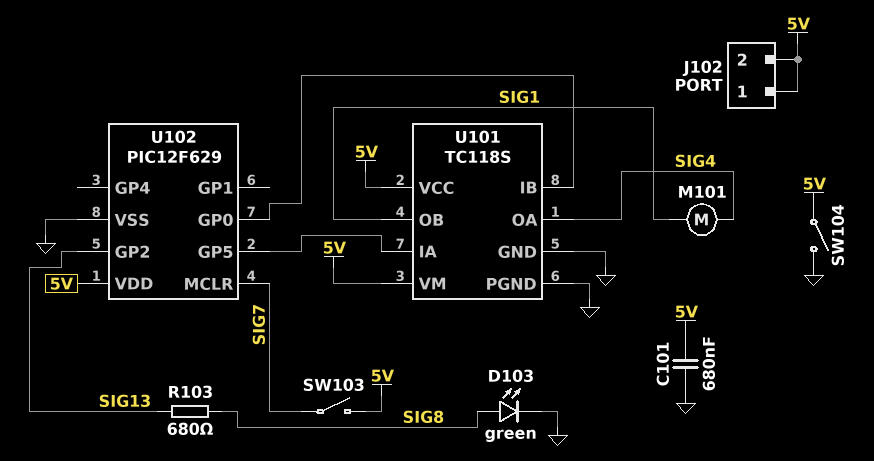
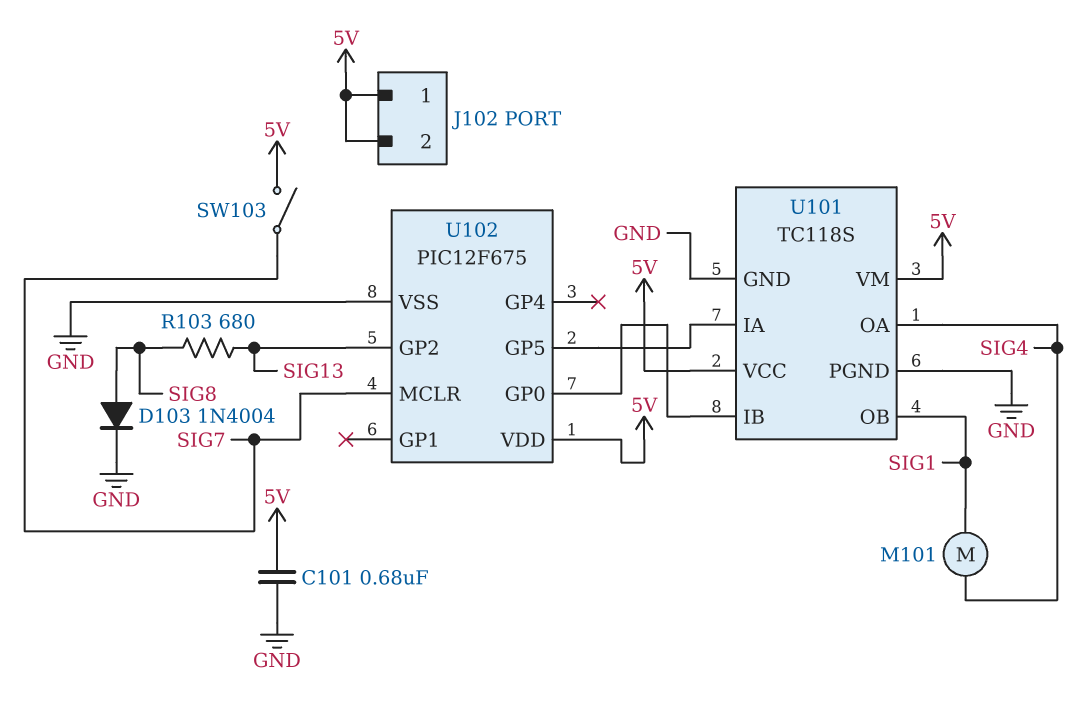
D103: LED green (A SIG8, K GND) -> diode 1N4004 (A SIG8, K GND)
SW104: switch (5V, GND) -> none
U102: PIC12F629 -> PIC12F675

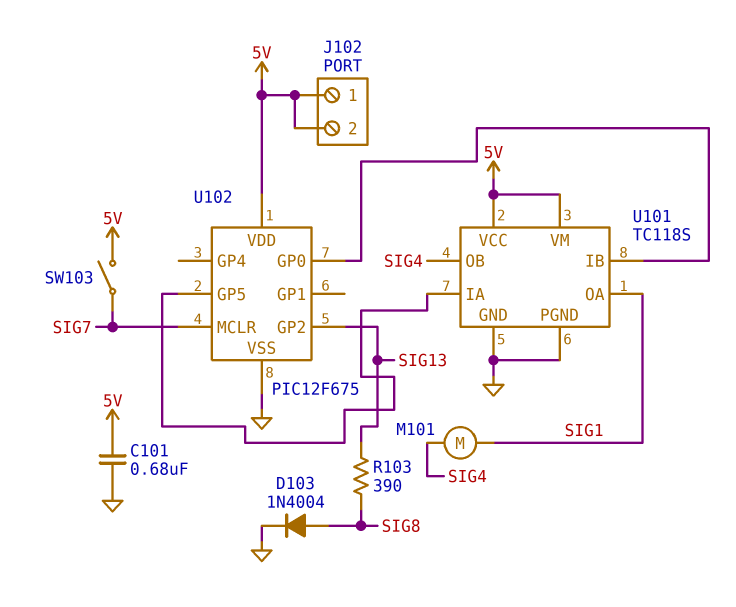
R103: 680 (SIG8, SIG13) -> 390 (SIG8, SIG13)
U101 pin OA: SIG4 -> SIG1
U101 pin OB: SIG1 -> SIG4

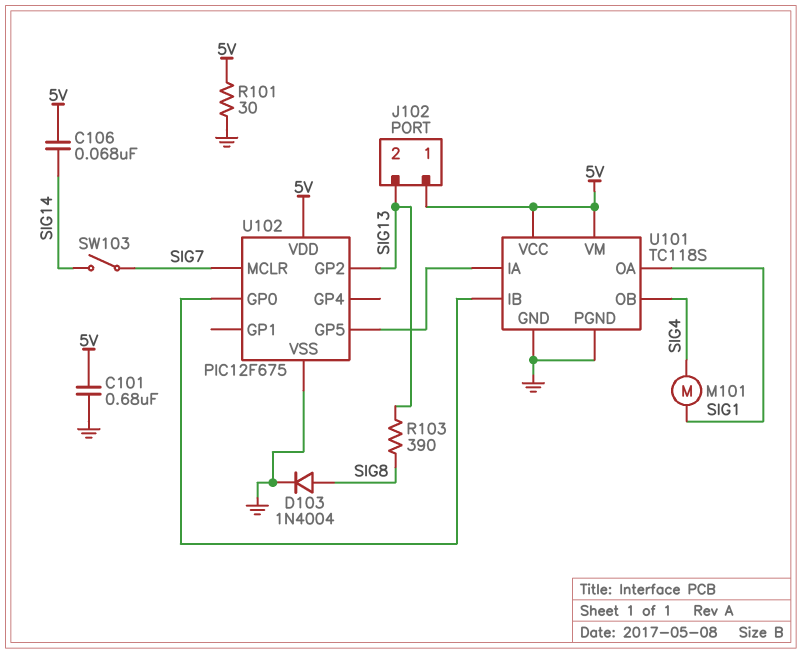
C106: none -> 68nF (5V, SIG14)
J102 pin 2: 5V -> SIG13
R101: none -> 30 (5V, GND)
SW103: switch (5V, SIG7) -> switch (SIG7, SIG14)

